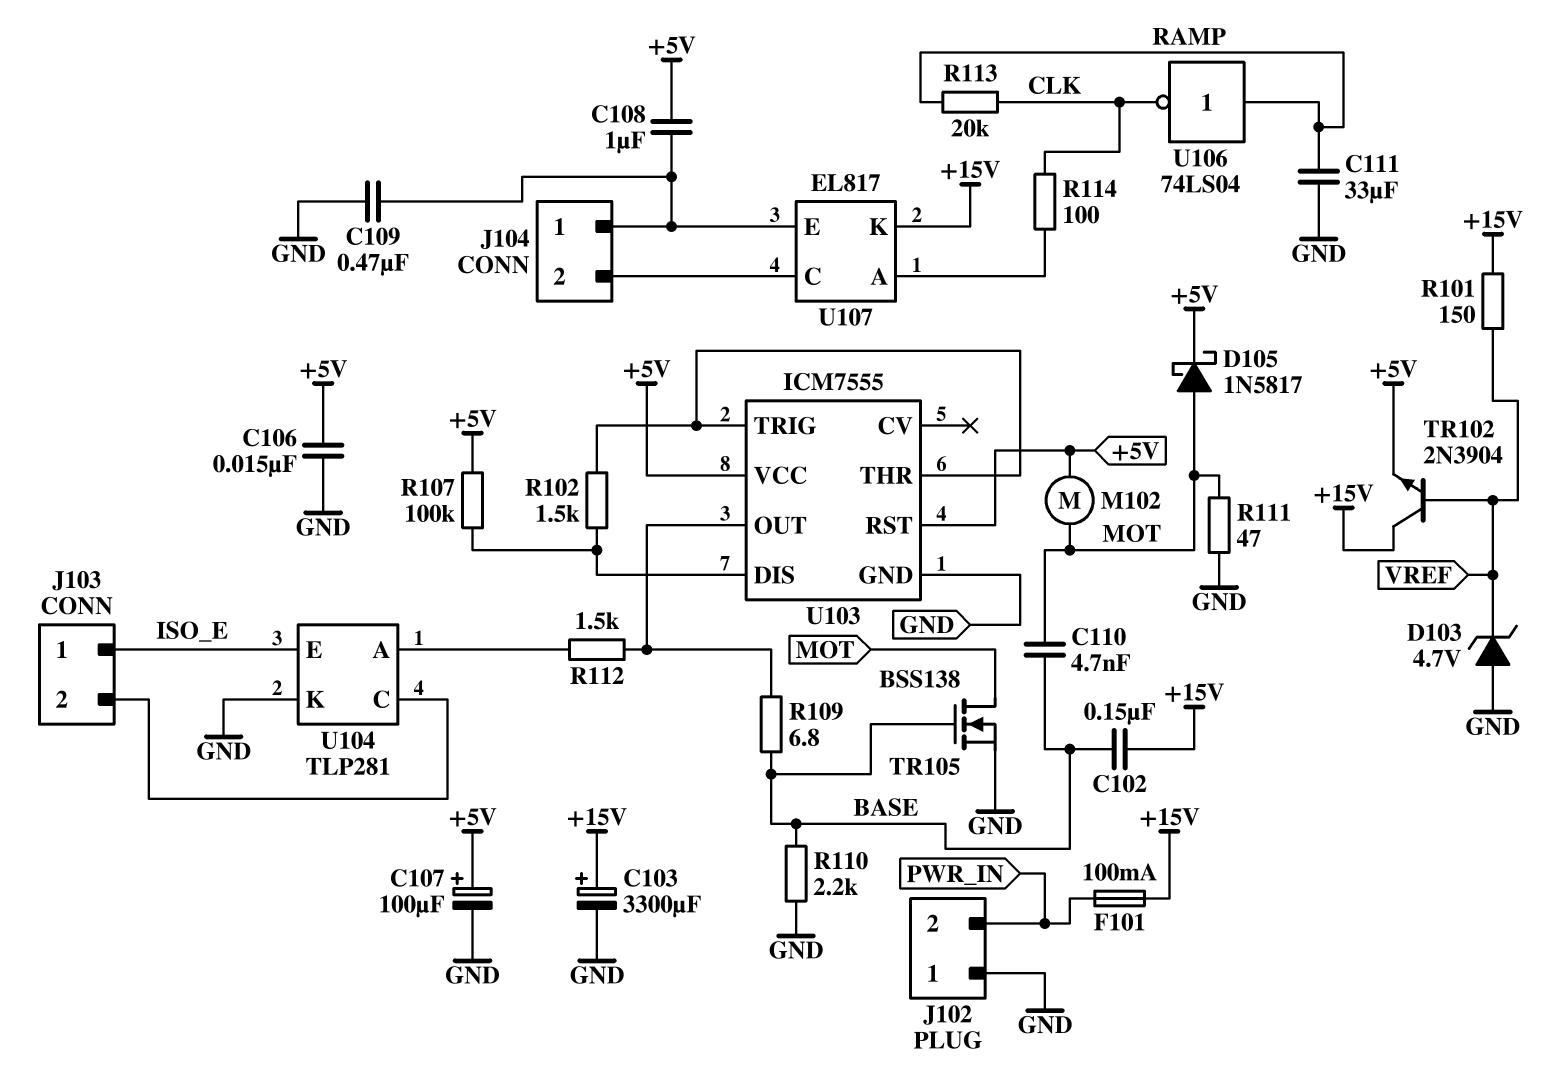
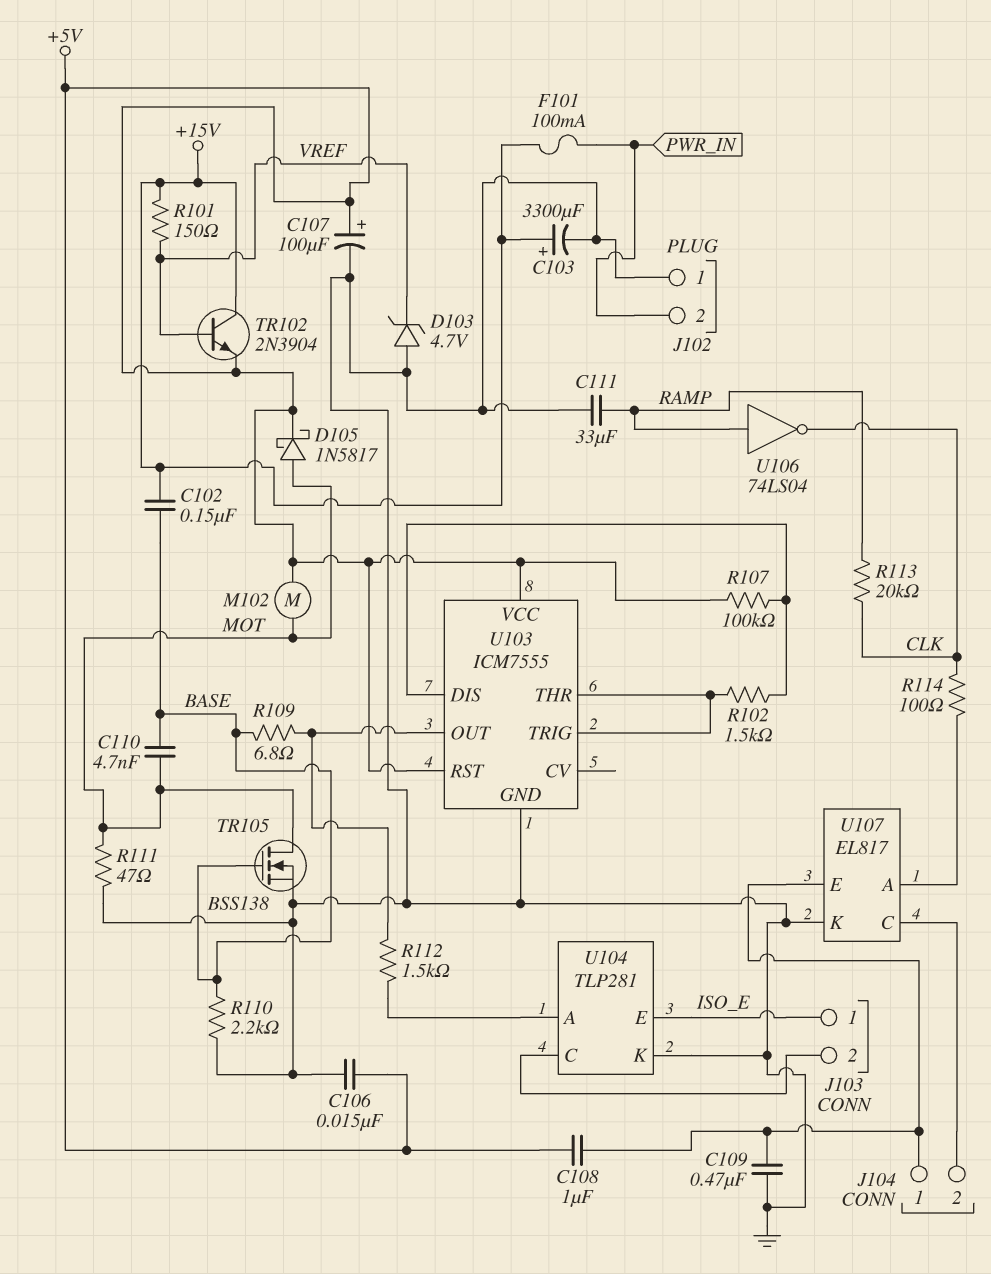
U107 pin K: +15V -> GND

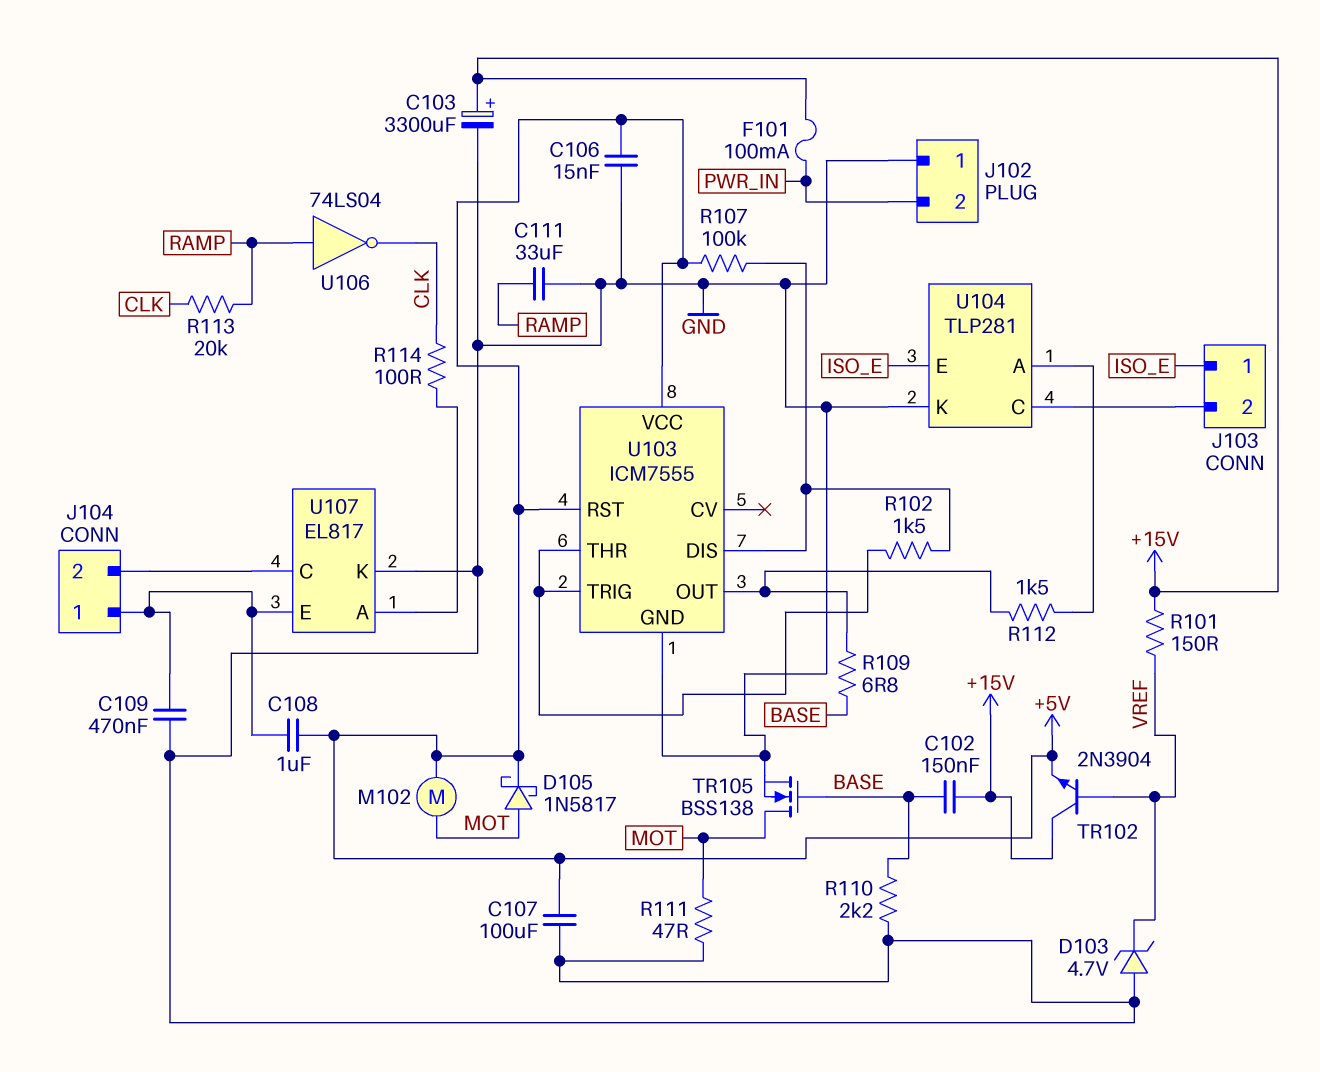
C107: 100uF (plus +5V, minus GND) -> 100uF (+5V, GND)
C110: 4.7nF (BASE, MOT) -> none

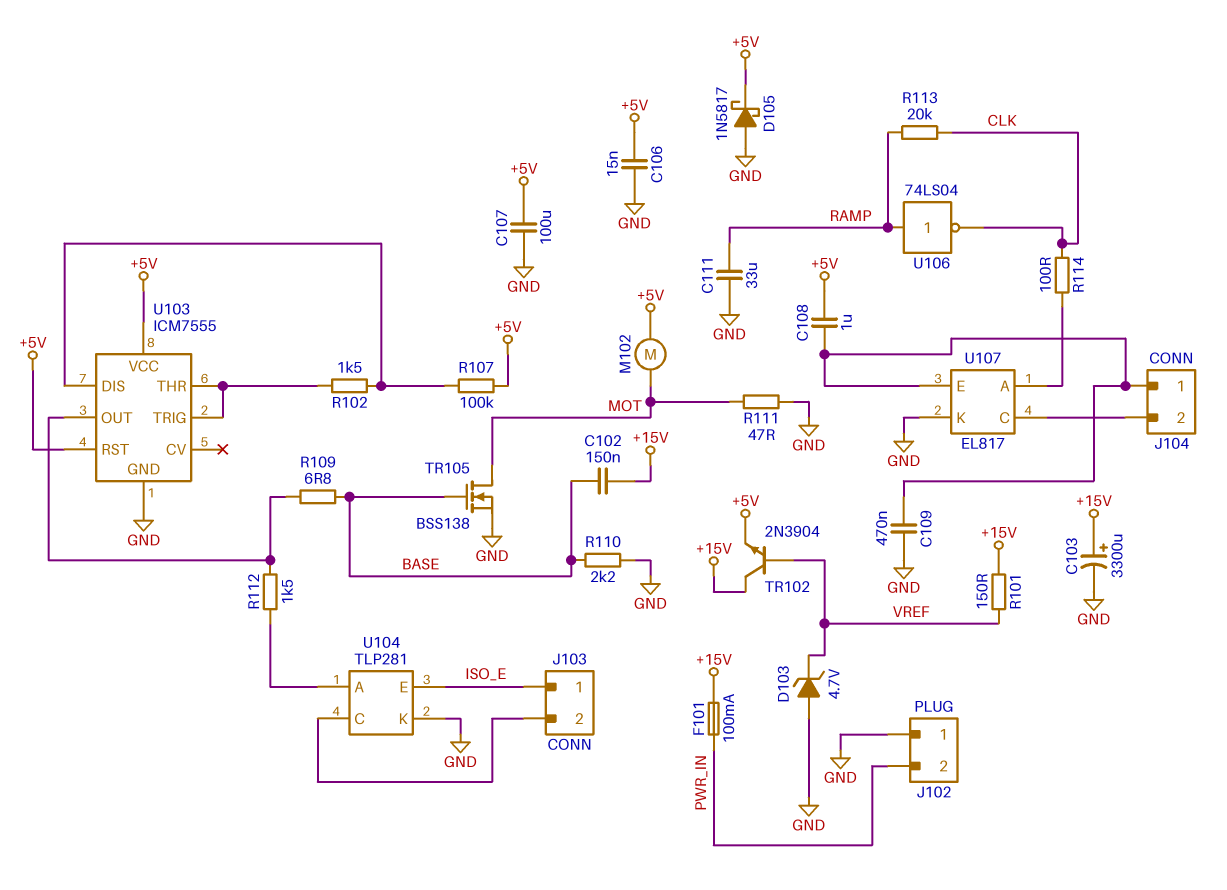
D105: schottky 1N5817 (A MOT, K +5V) -> schottky 1N5817 (A GND, K +5V)

